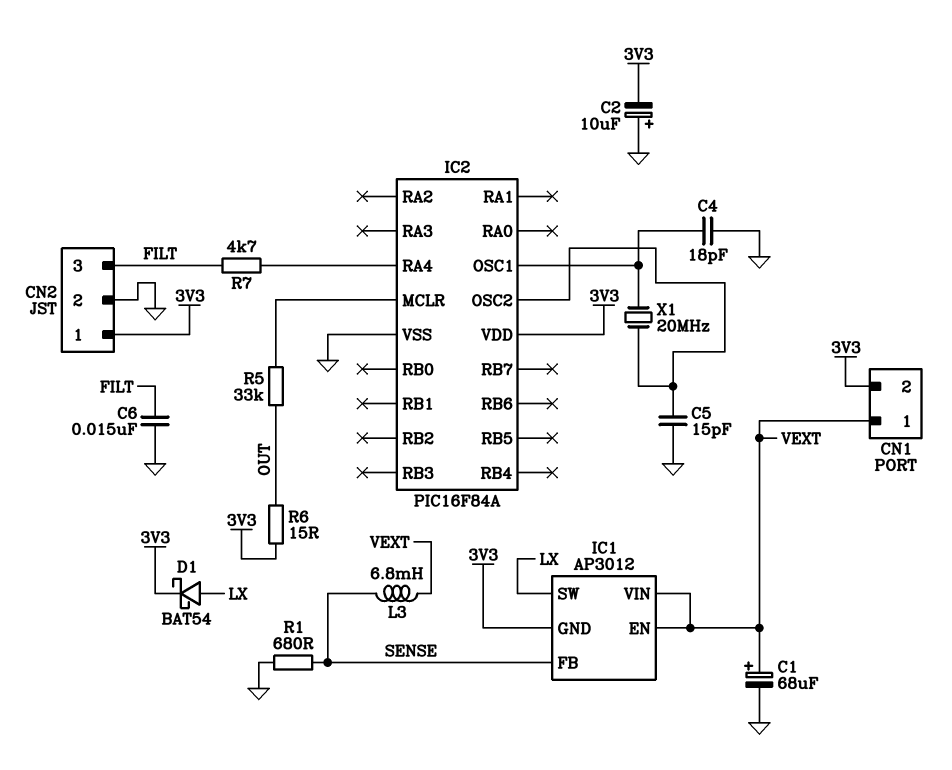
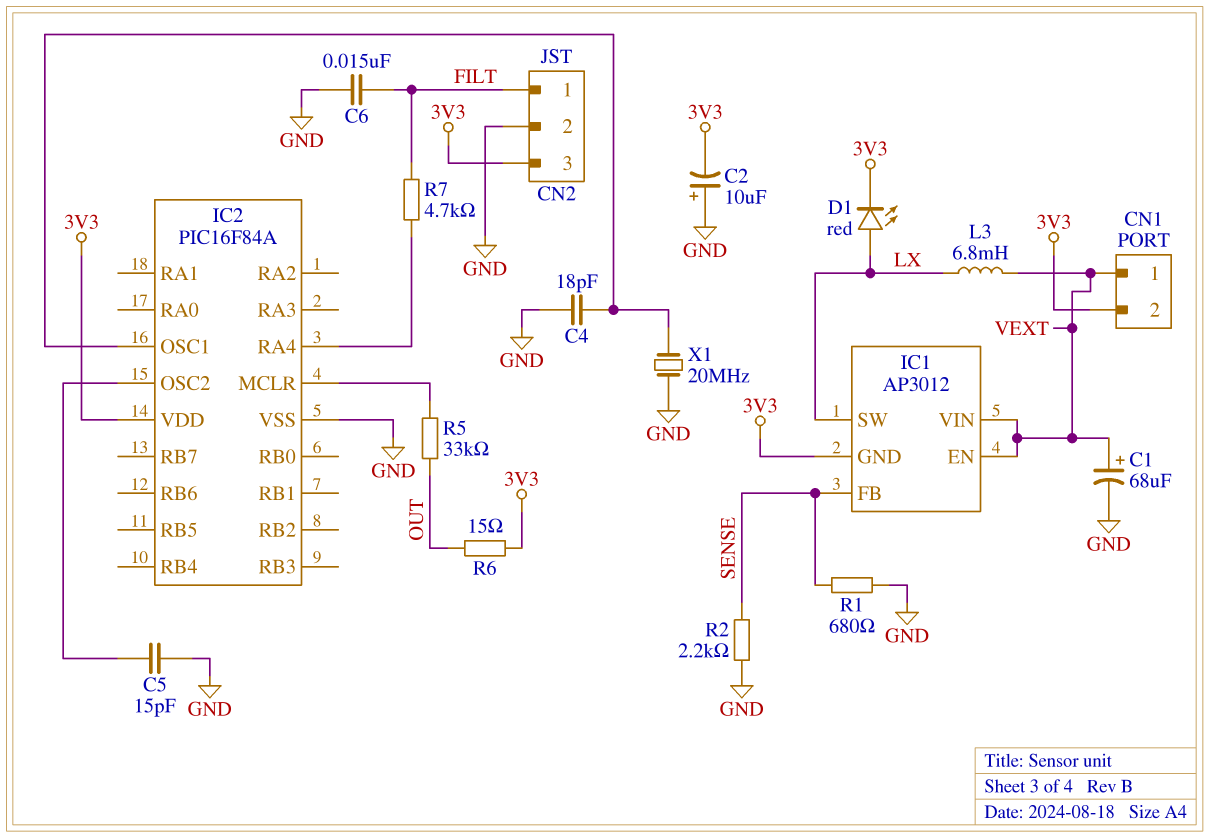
CN2 pin 1: 3V3 -> FILT
CN2 pin 3: FILT -> 3V3
D1: schottky BAT54 (A LX, K 3V3) -> LED red (A LX, K 3V3)
L3: 6.8mH (SENSE, VEXT) -> 6.8mH (LX, VEXT)
R2: none -> 2.2k (GND, SENSE)
X1: 20MHz (IC2/OSC1, IC2/OSC2) -> 20MHz (GND, IC2/OSC1)

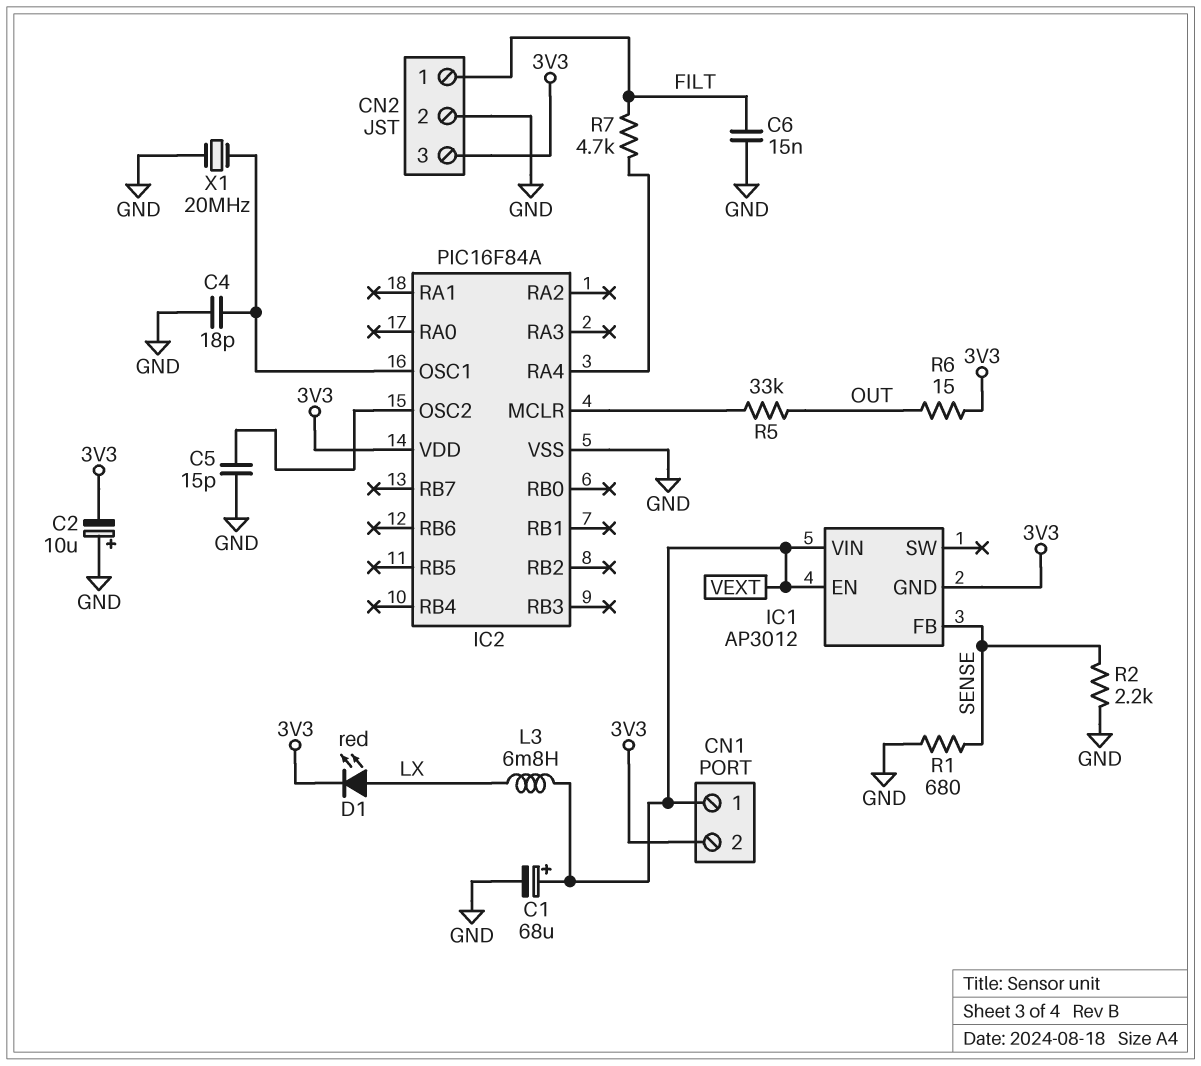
IC1 pin SW: LX -> none

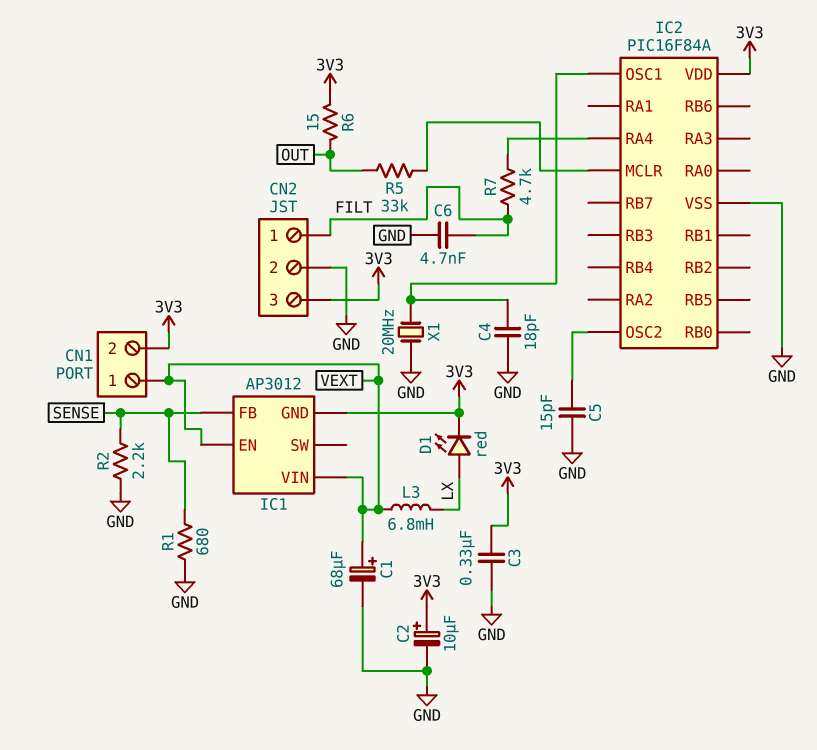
C2: 10uF (plus GND, minus 3V3) -> 10uF (plus 3V3, minus GND)
C3: none -> 330nF (3V3, GND)
C6: 15nF (FILT, GND) -> 4.7nF (FILT, GND)

